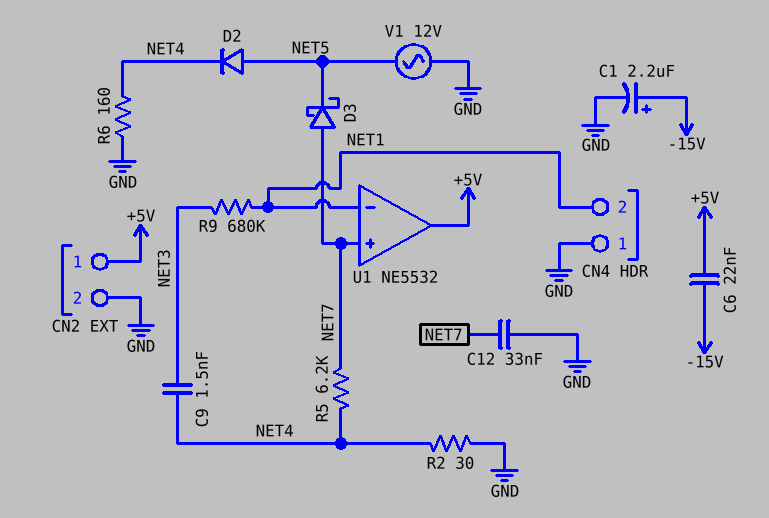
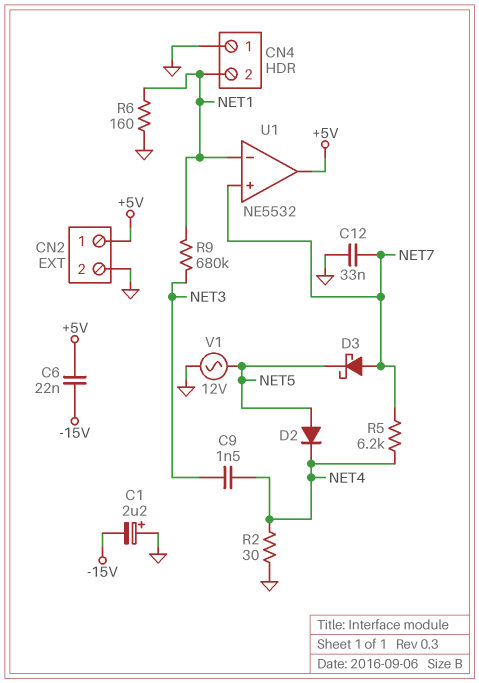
C1: 2.2uF (plus -15V, minus GND) -> 2.2uF (plus GND, minus -15V)
R6: 160 (GND, NET4) -> 160 (GND, NET1)

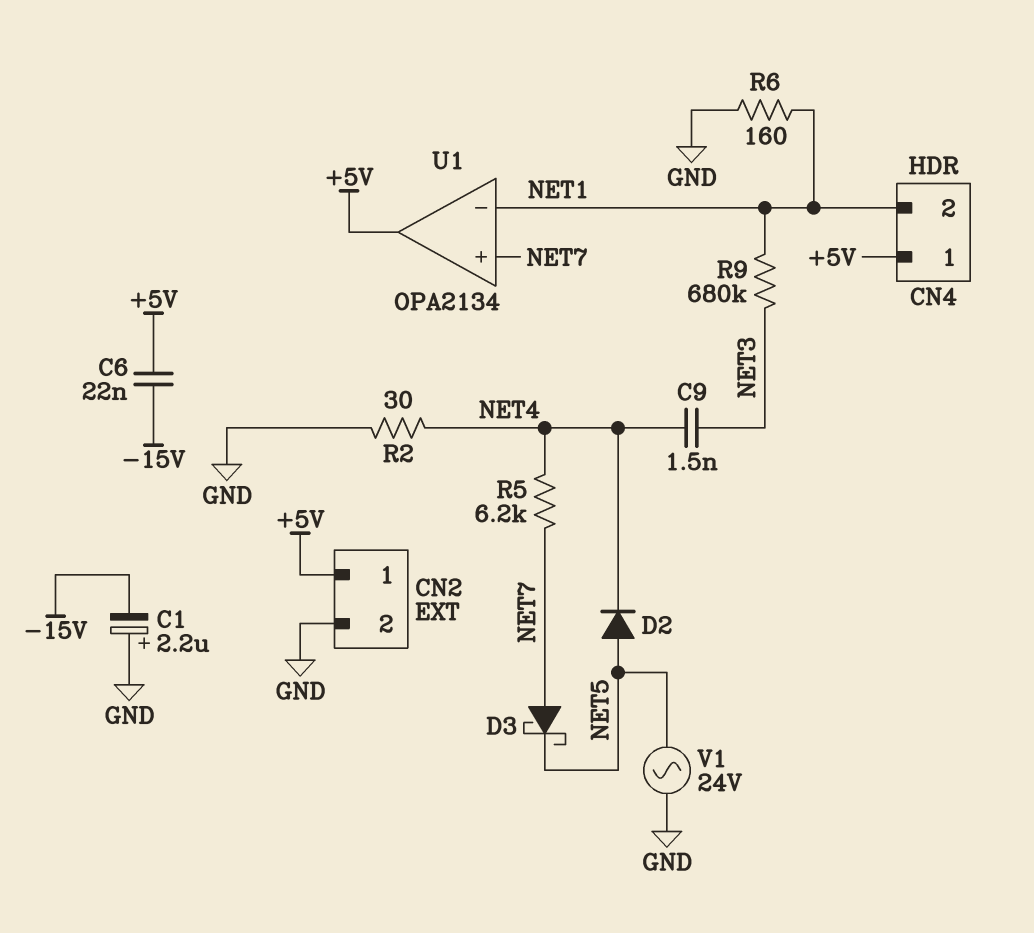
C12: 33nF (GND, NET7) -> none
CN4 pin 1: GND -> +5V
U1: NE5532 -> OPA2134
V1: AC 12V (GND, NET5) -> AC 24V (GND, NET5)

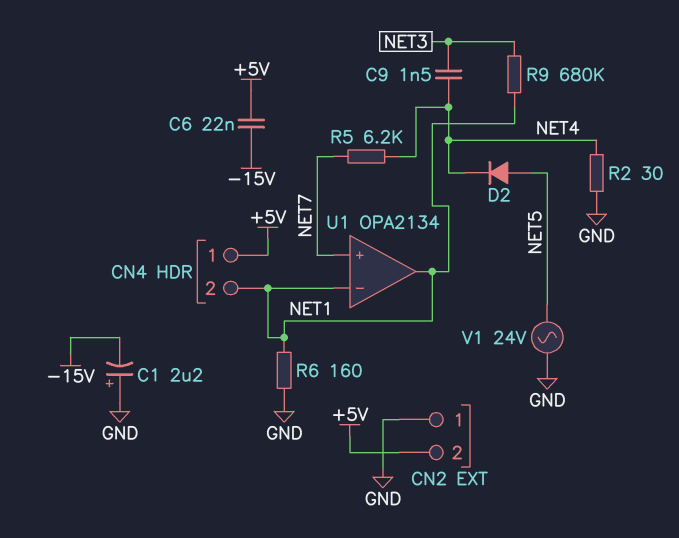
CN2 pin 1: +5V -> GND
CN2 pin 2: GND -> +5V
D3: schottky (A NET7, K NET5) -> none
U1 pin out: +5V -> NET1

